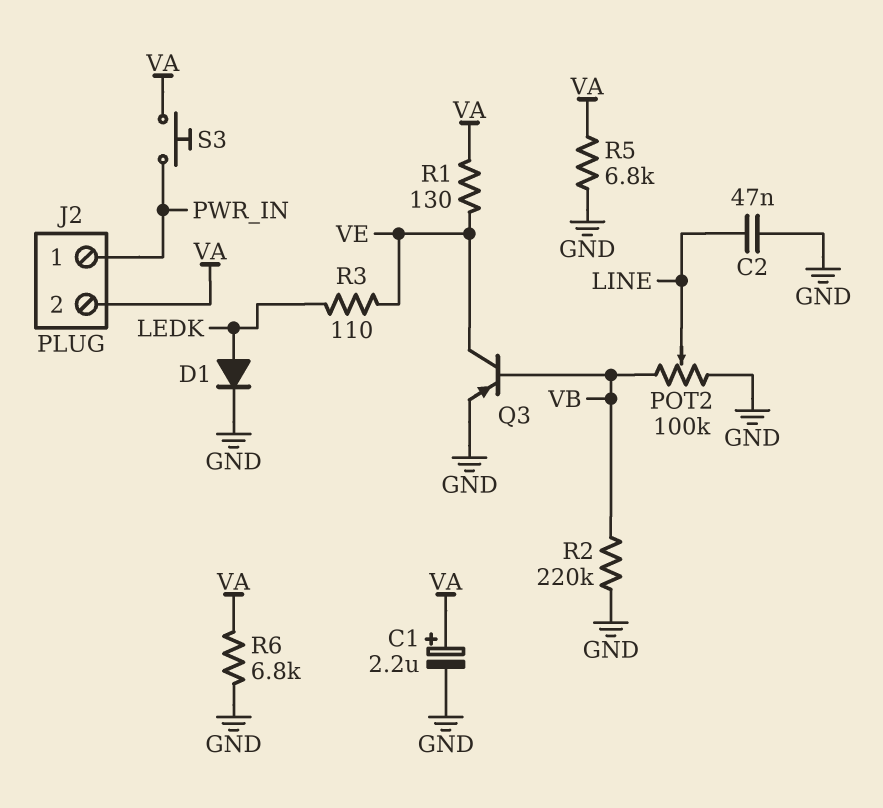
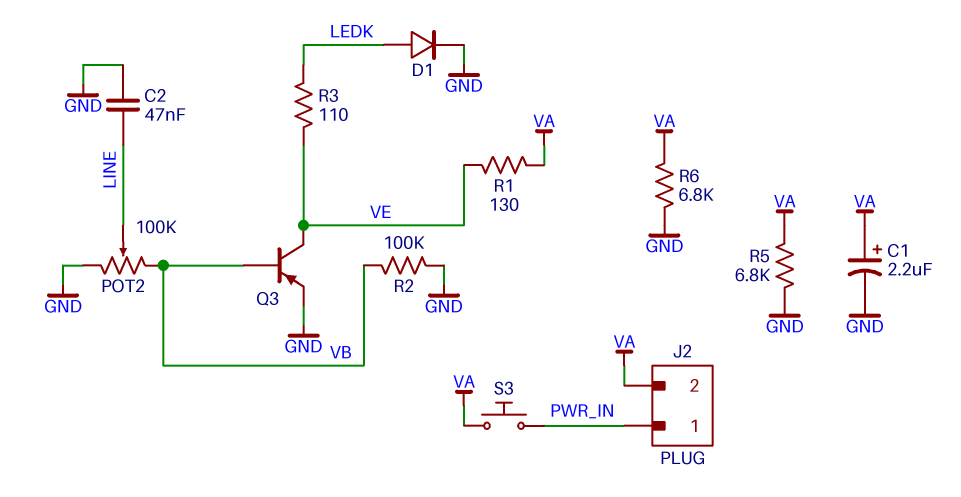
R2: 220k (GND, VB) -> 100k (GND, VB)

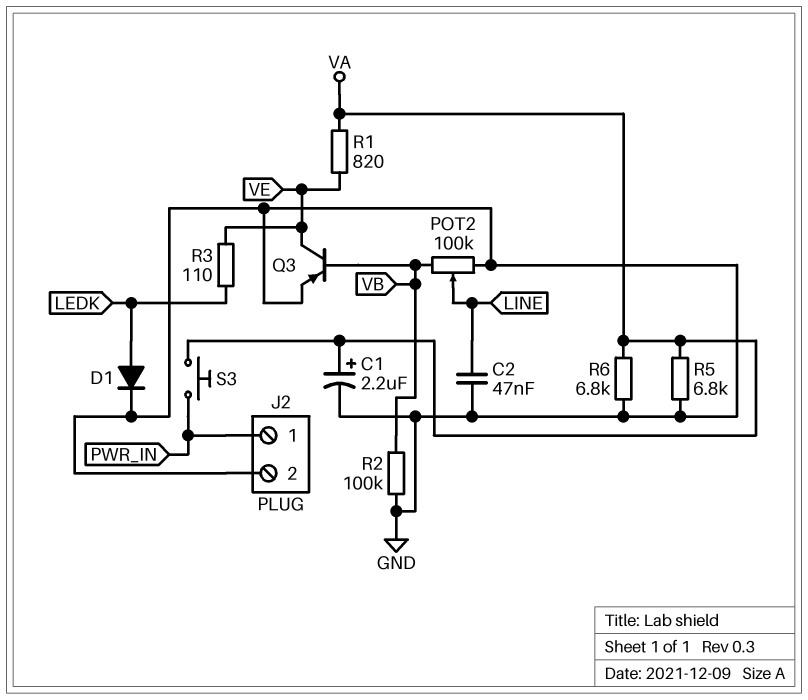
J2 pin 2: VA -> GND
R1: 130 (VA, VE) -> 820 (VA, VE)

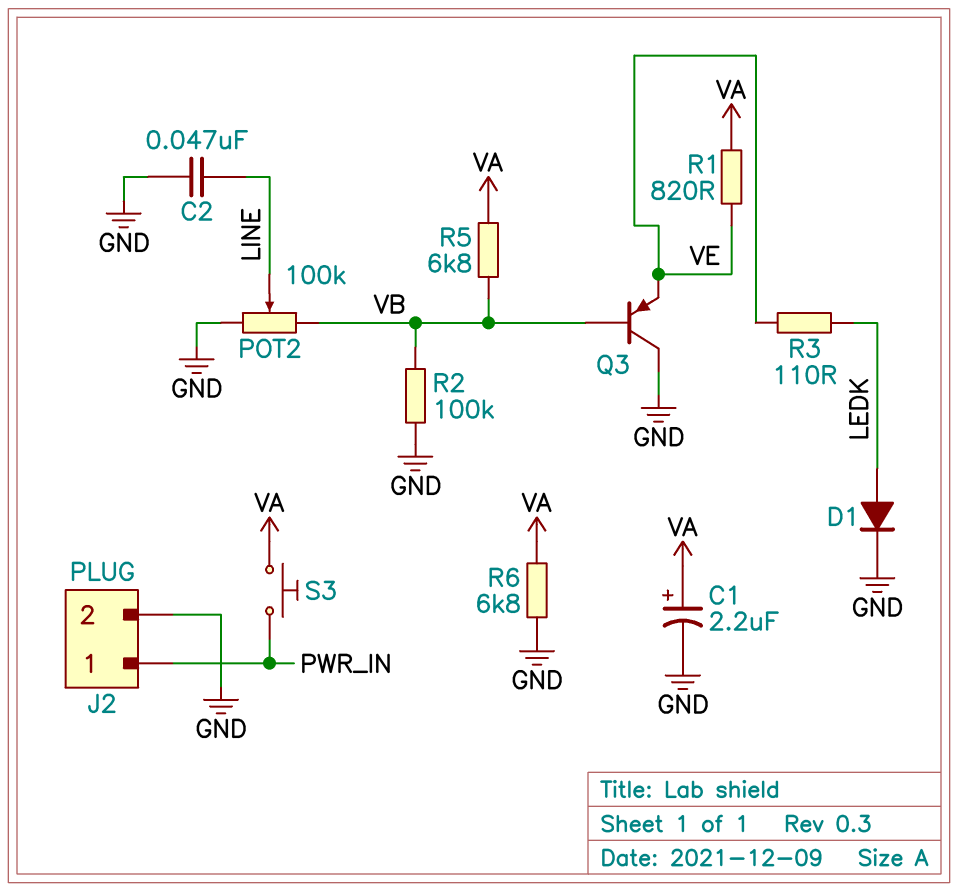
Q3: PNP (B VB, C VE, E GND) -> PNP (B VB, C GND, E VE)
R5: 6.8k (GND, VA) -> 6.8k (VA, VB)

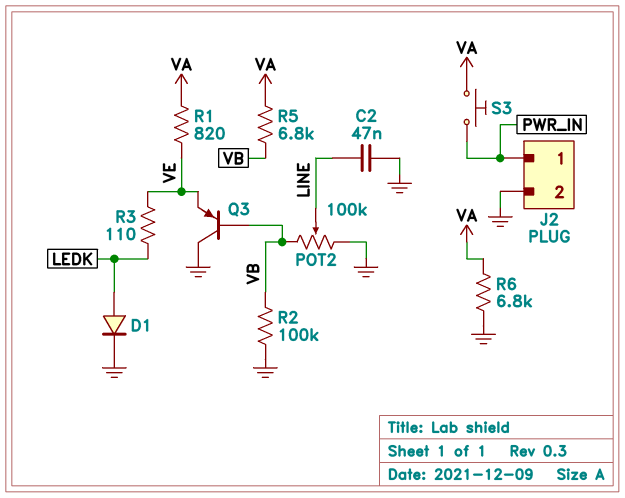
C1: 2.2uF (plus VA, minus GND) -> none

